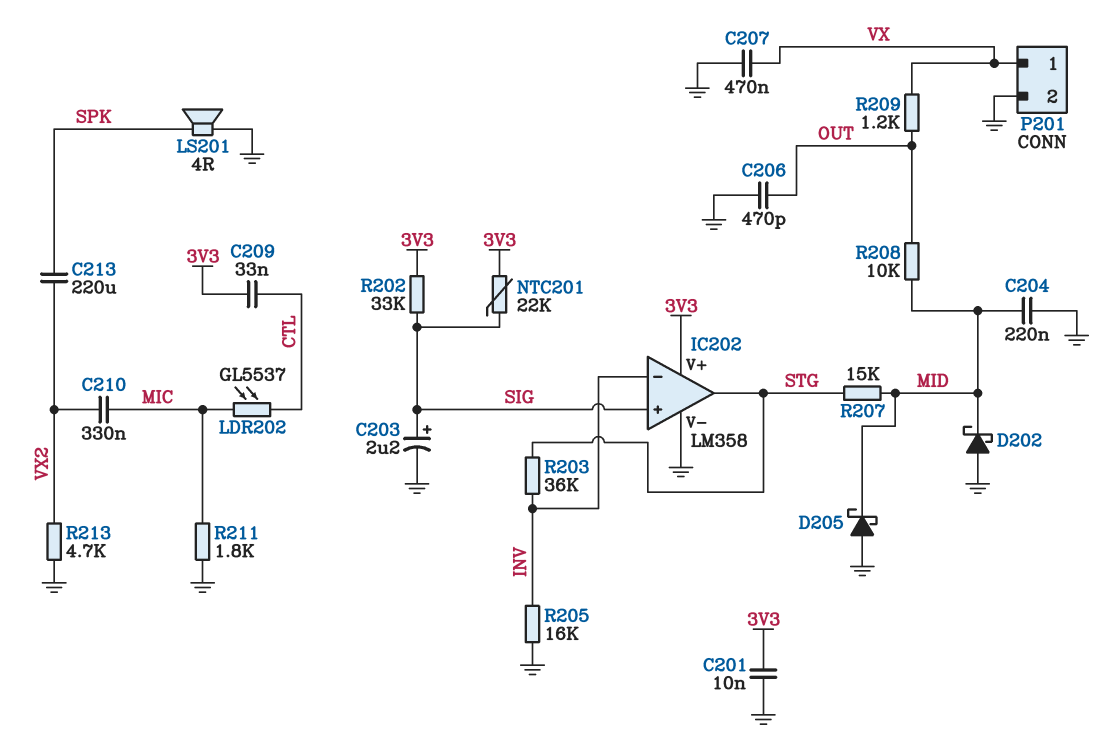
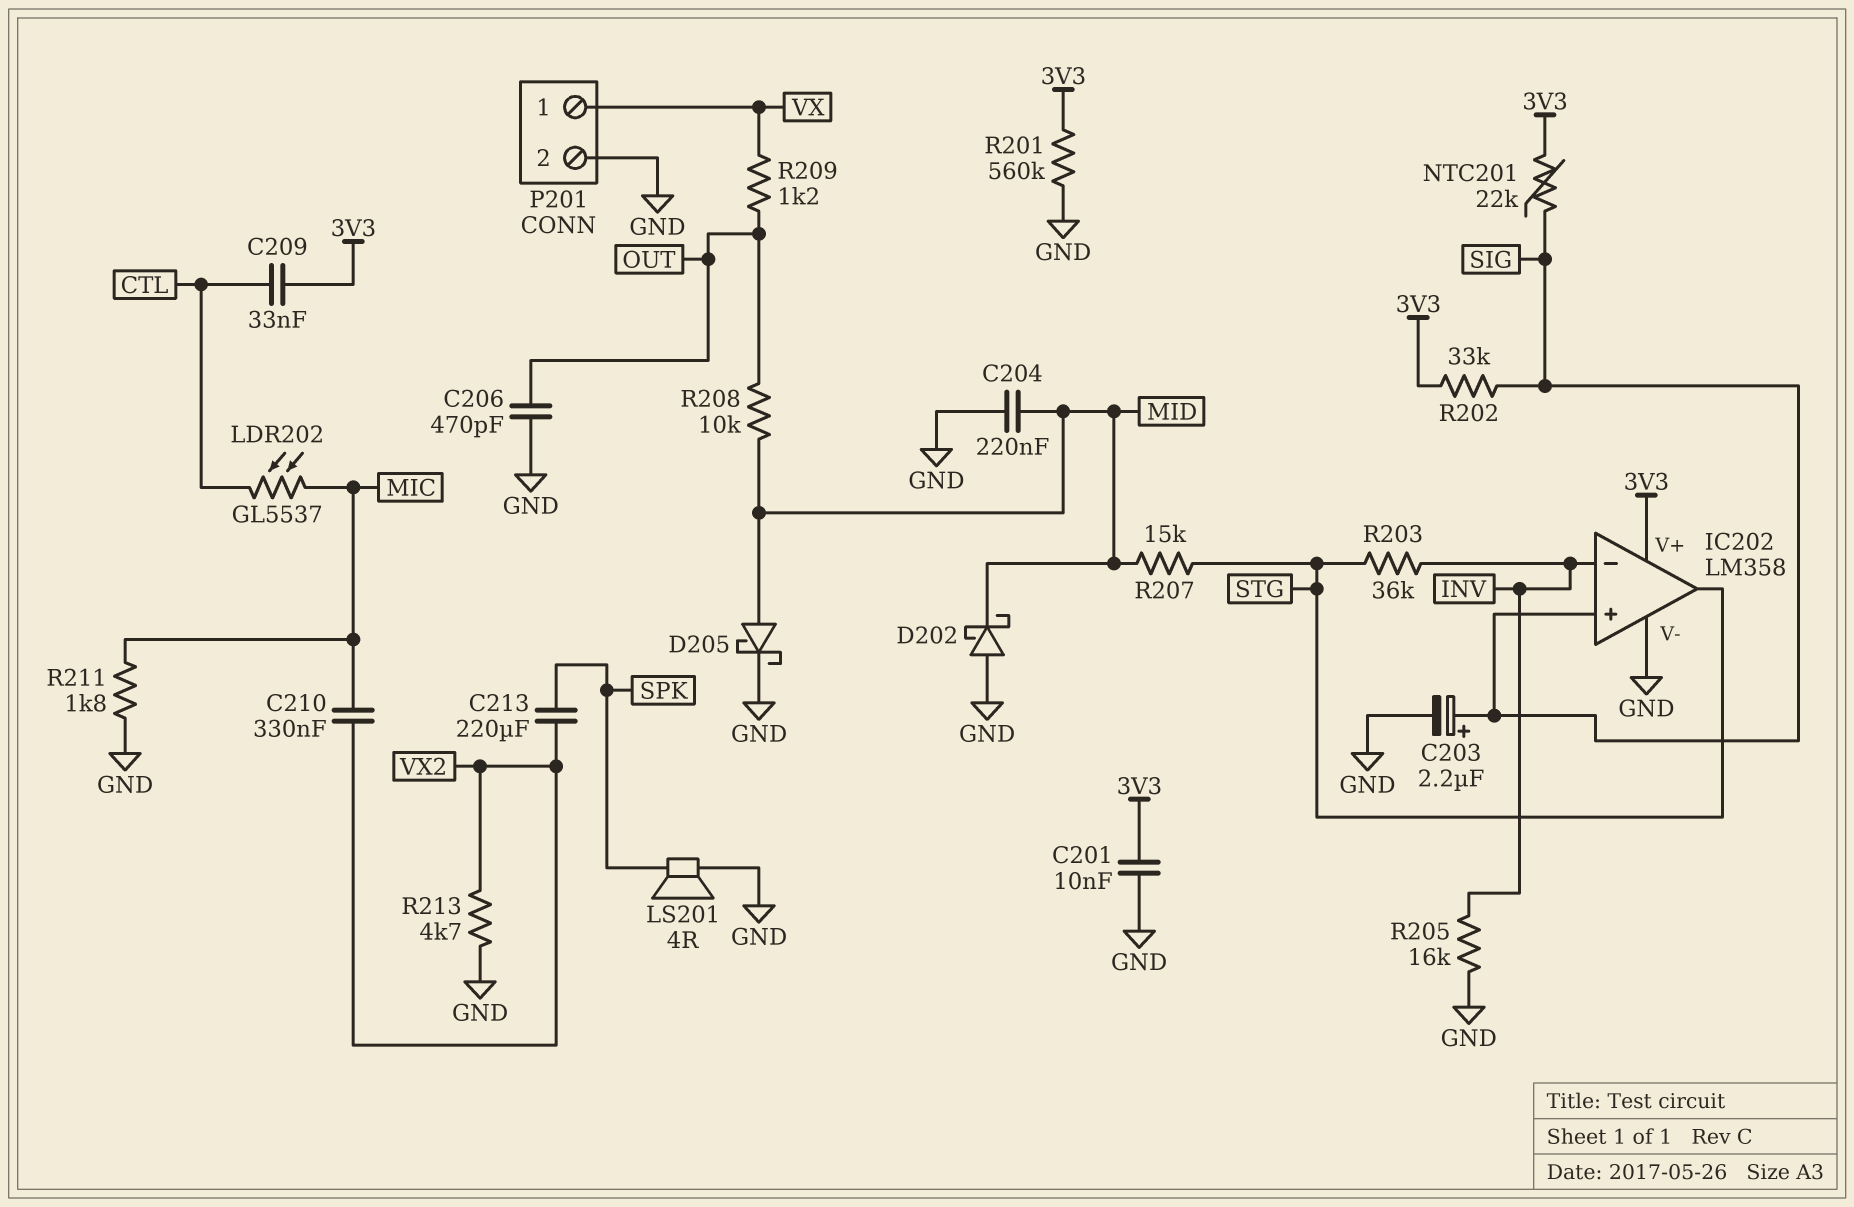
C207: 470nF (GND, VX) -> none
D205: schottky (A GND, K MID) -> schottky (A MID, K GND)
R201: none -> 560k (3V3, GND)

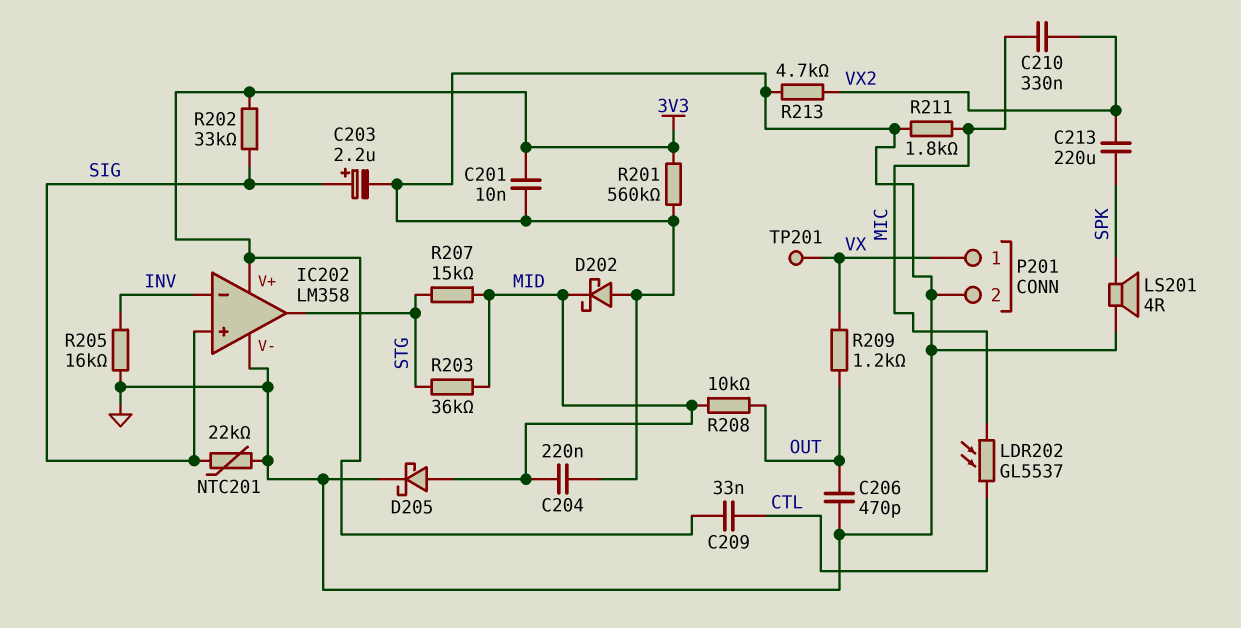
NTC201: 22k (3V3, SIG) -> 22k (GND, SIG)
R203: 36k (INV, STG) -> 36k (MID, STG)
TP201: none -> test point (VX)

